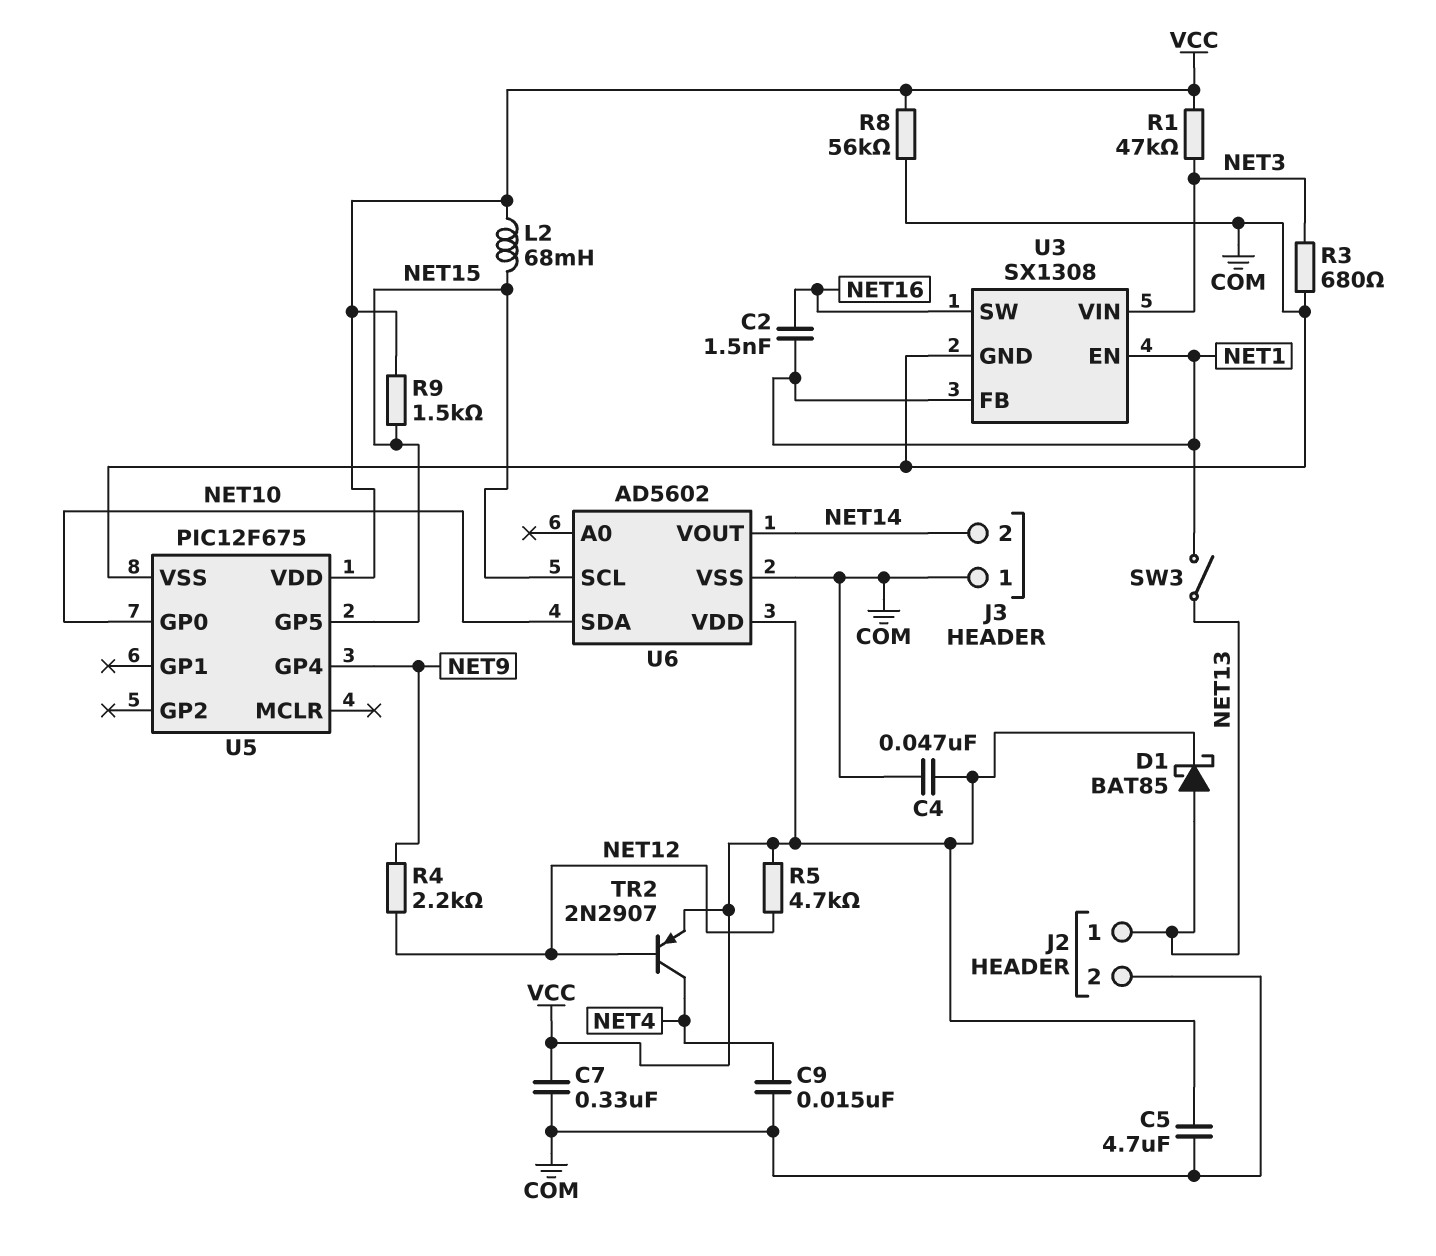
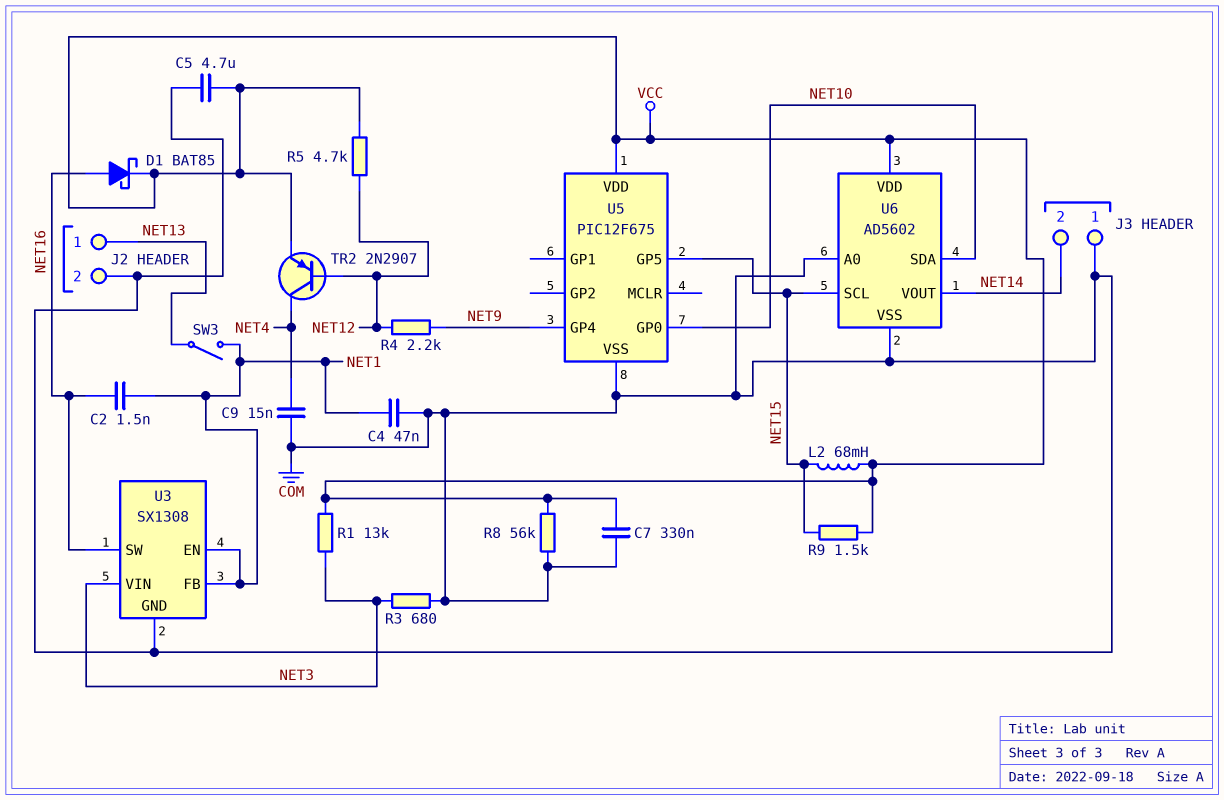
C4: 47nF (COM, VCC) -> 47nF (COM, NET1)
D1: schottky BAT85 (A NET13, K VCC) -> schottky BAT85 (A NET16, K VCC)
R1: 47k (NET3, VCC) -> 13k (NET3, VCC)
U6 pin A0: none -> COM

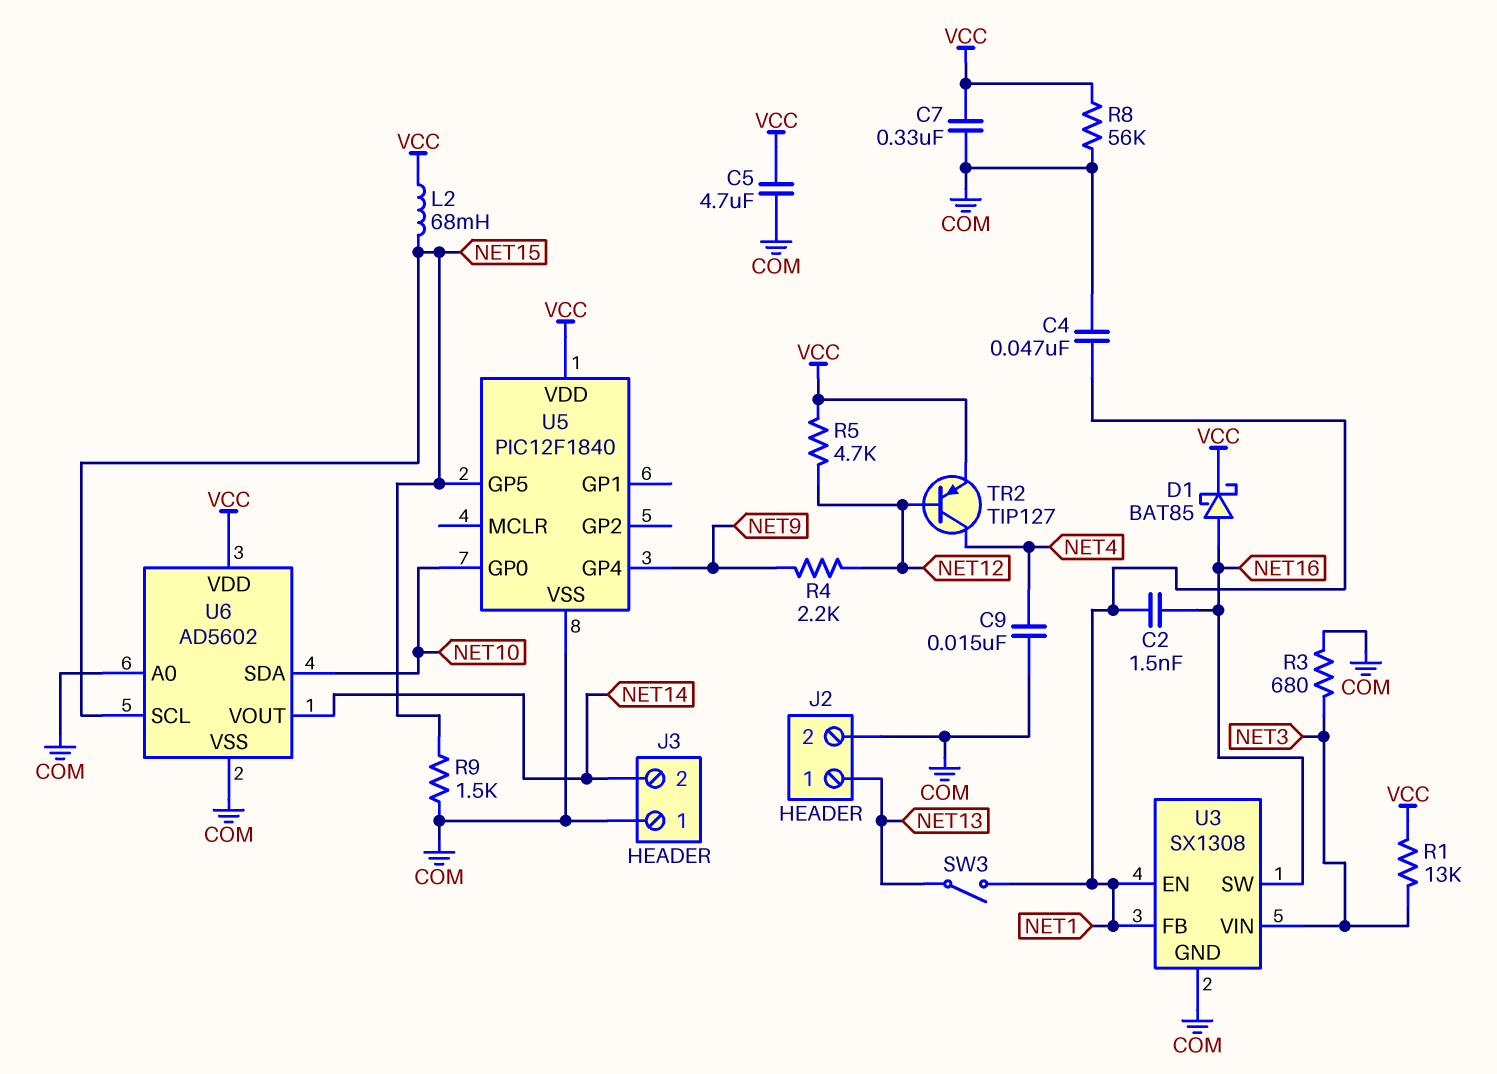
R9: 1.5k (NET15, VCC) -> 1.5k (COM, NET15)
TR2: PNP 2N2907 (B NET12, C NET4, E VCC) -> PNP TIP127 (B NET12, C NET4, E VCC)
U5: PIC12F675 -> PIC12F1840

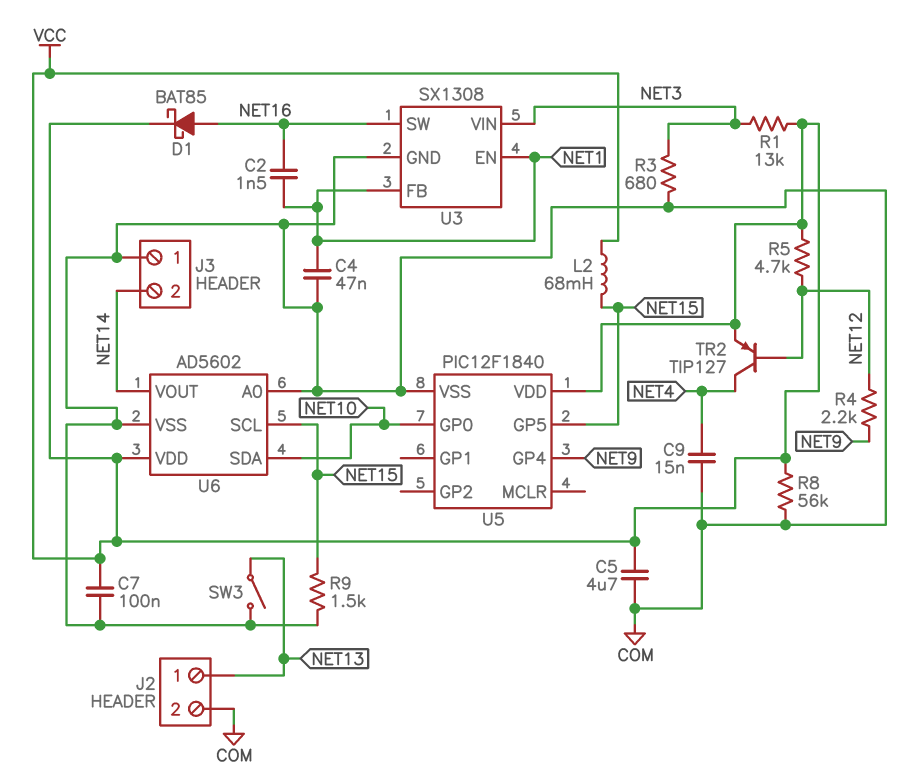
C7: 330nF (COM, VCC) -> 100nF (COM, VCC)
SW3: switch (NET1, NET13) -> switch (COM, NET13)

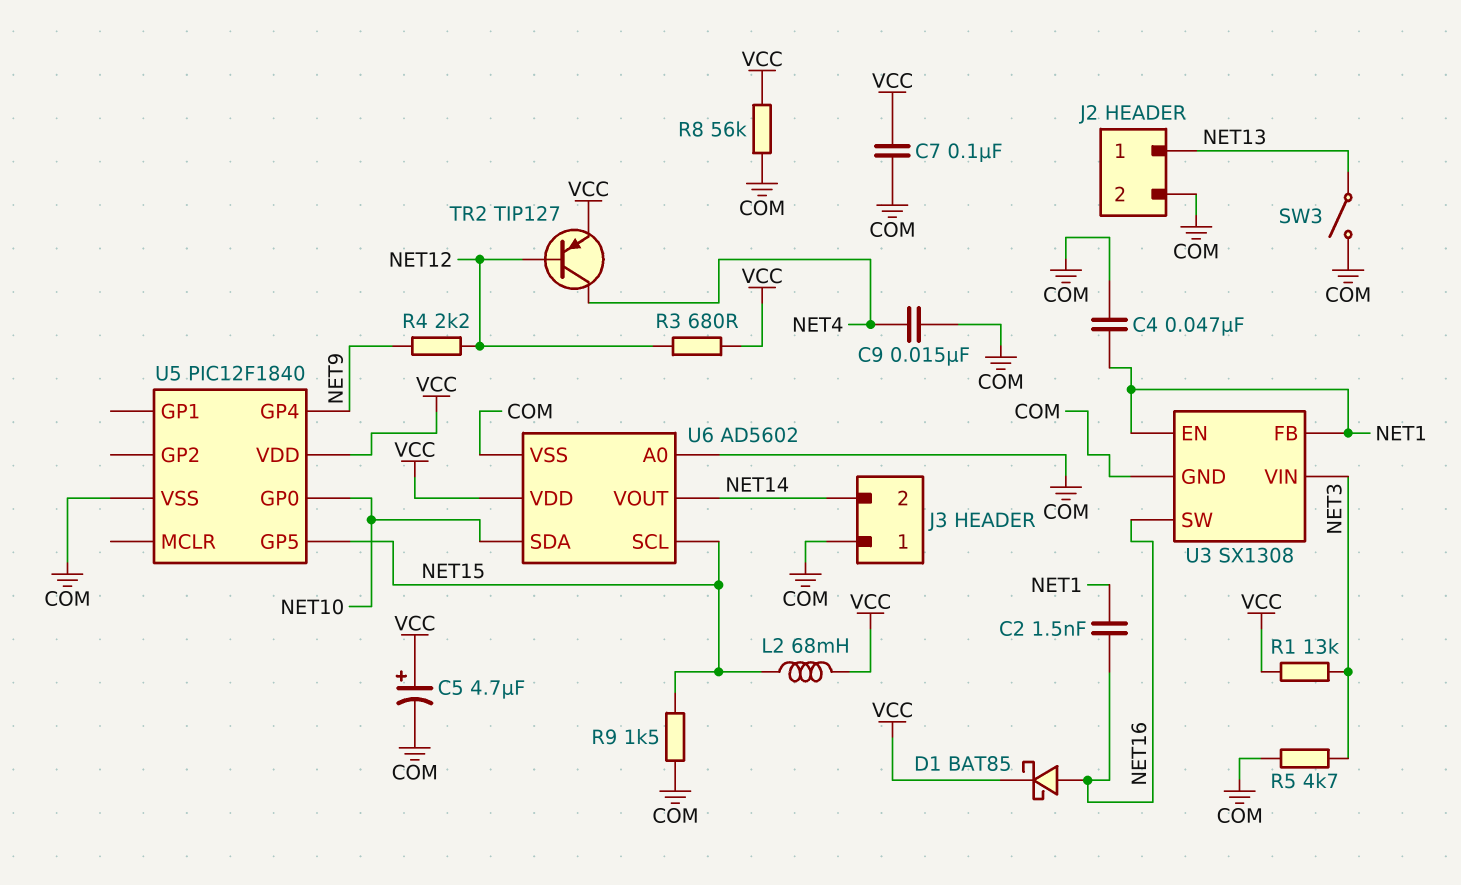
C5: 4.7uF (COM, VCC) -> 4.7uF (plus VCC, minus COM)
R3: 680 (COM, NET3) -> 680 (NET12, VCC)
R5: 4.7k (NET12, VCC) -> 4.7k (COM, NET3)

